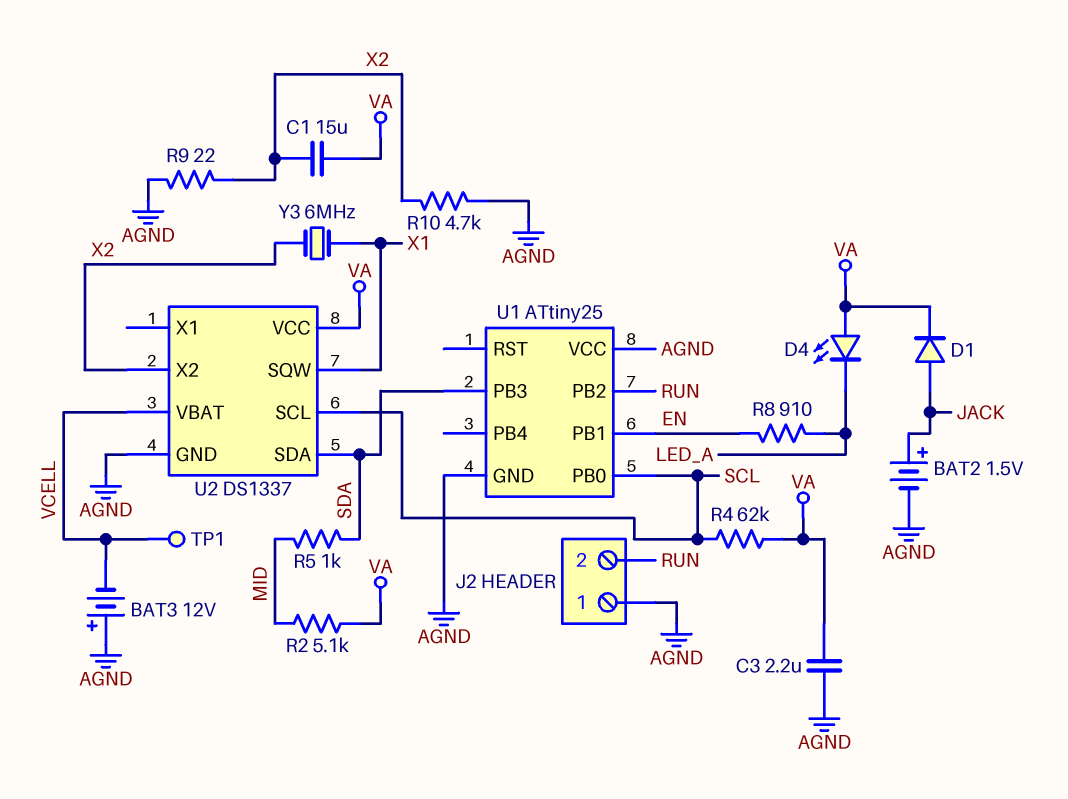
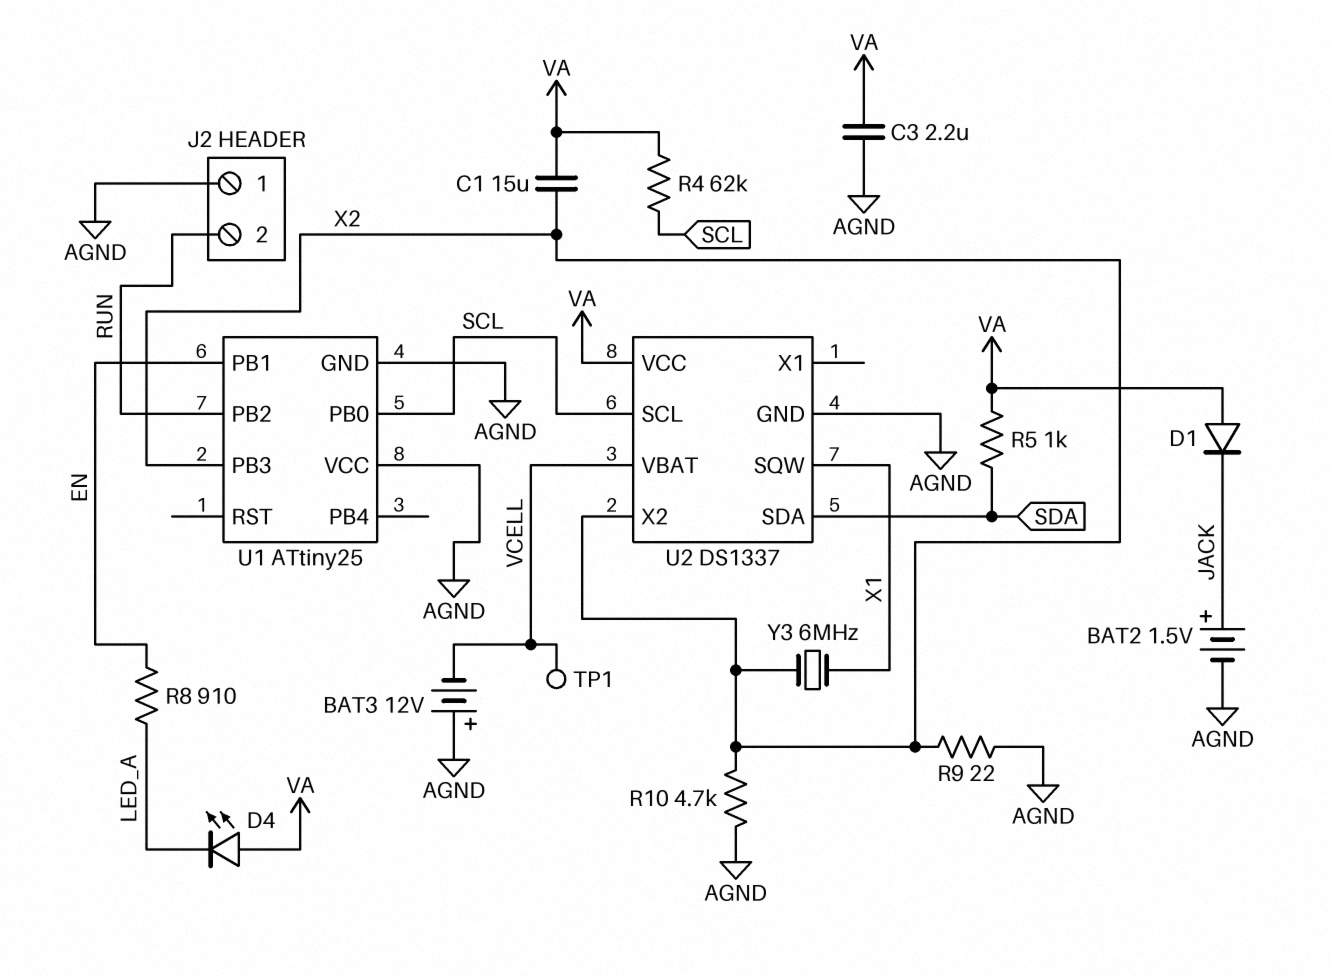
D1: diode (A JACK, K VA) -> diode (A VA, K JACK)
R2: 5.1k (MID, VA) -> none
R5: 1k (MID, SDA) -> 1k (SDA, VA)
U1 pin PB3: SDA -> X2

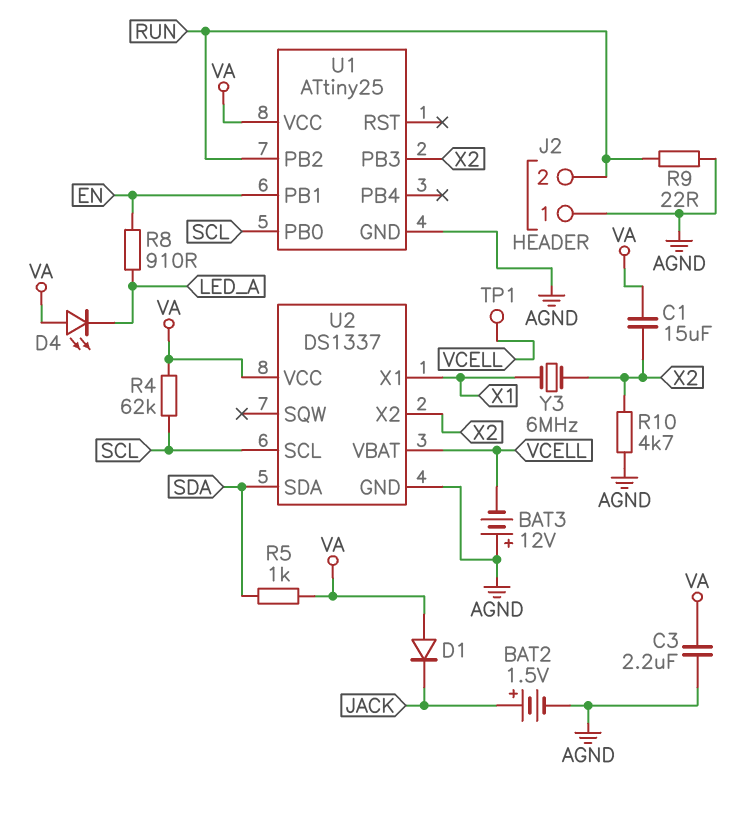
R9: 22 (AGND, X2) -> 22 (AGND, RUN)
U1 pin VCC: AGND -> VA
U2 pin SQW: X1 -> none
U2 pin X1: none -> X1

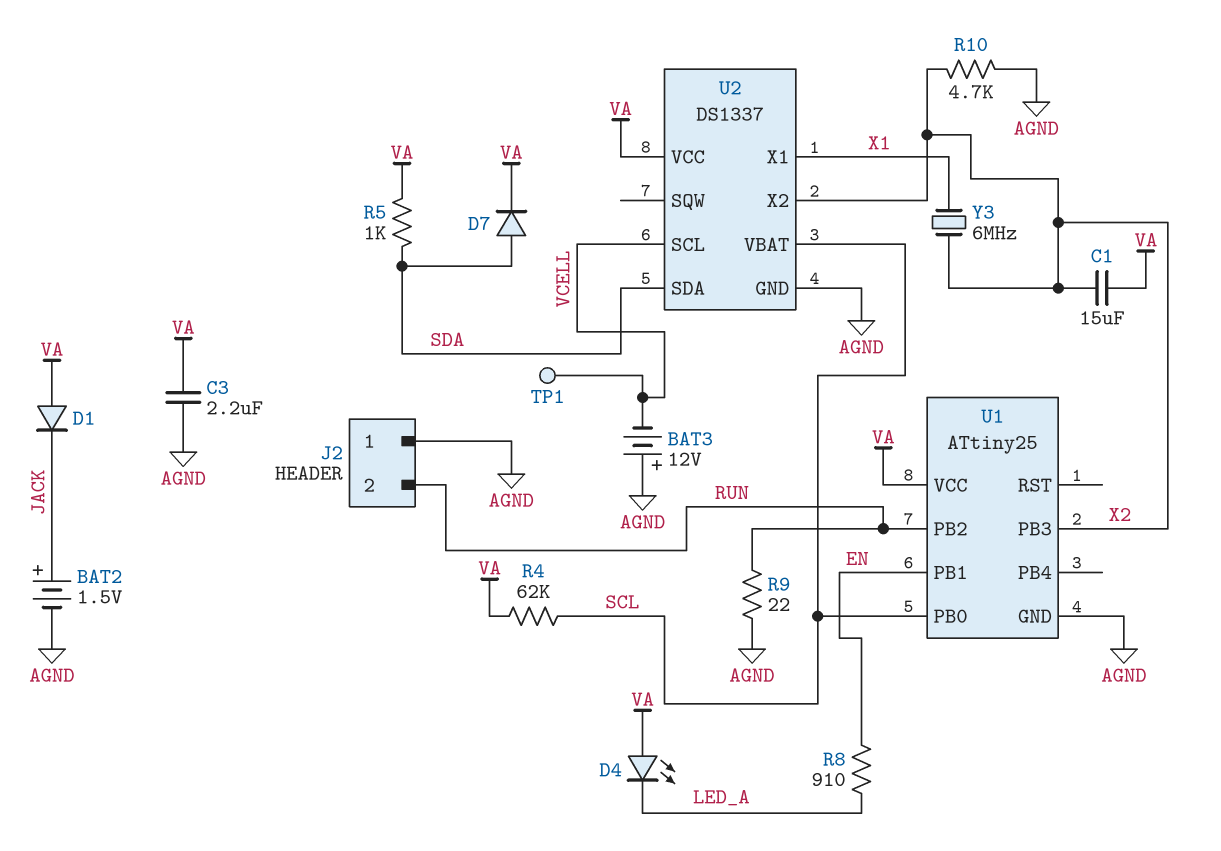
D7: none -> diode (A SDA, K VA)
U2 pin SCL: SCL -> VCELL
U2 pin VBAT: VCELL -> SCL

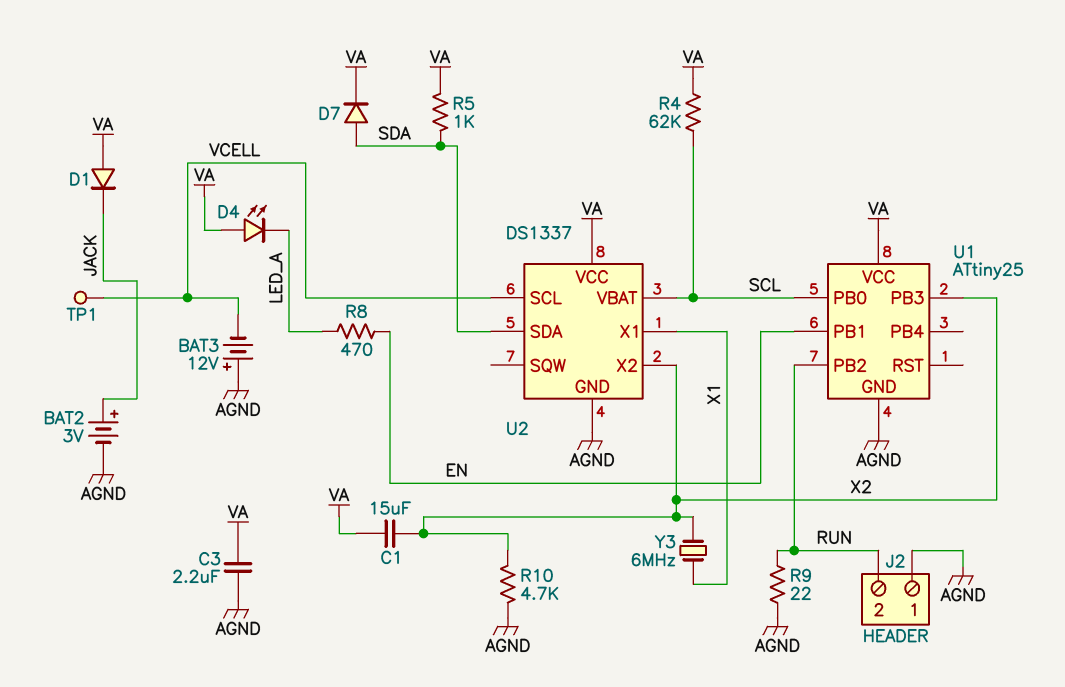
BAT2: 1.5V (plus JACK, minus AGND) -> 3V (plus JACK, minus AGND)
R8: 910 (EN, LED_A) -> 470 (EN, LED_A)

